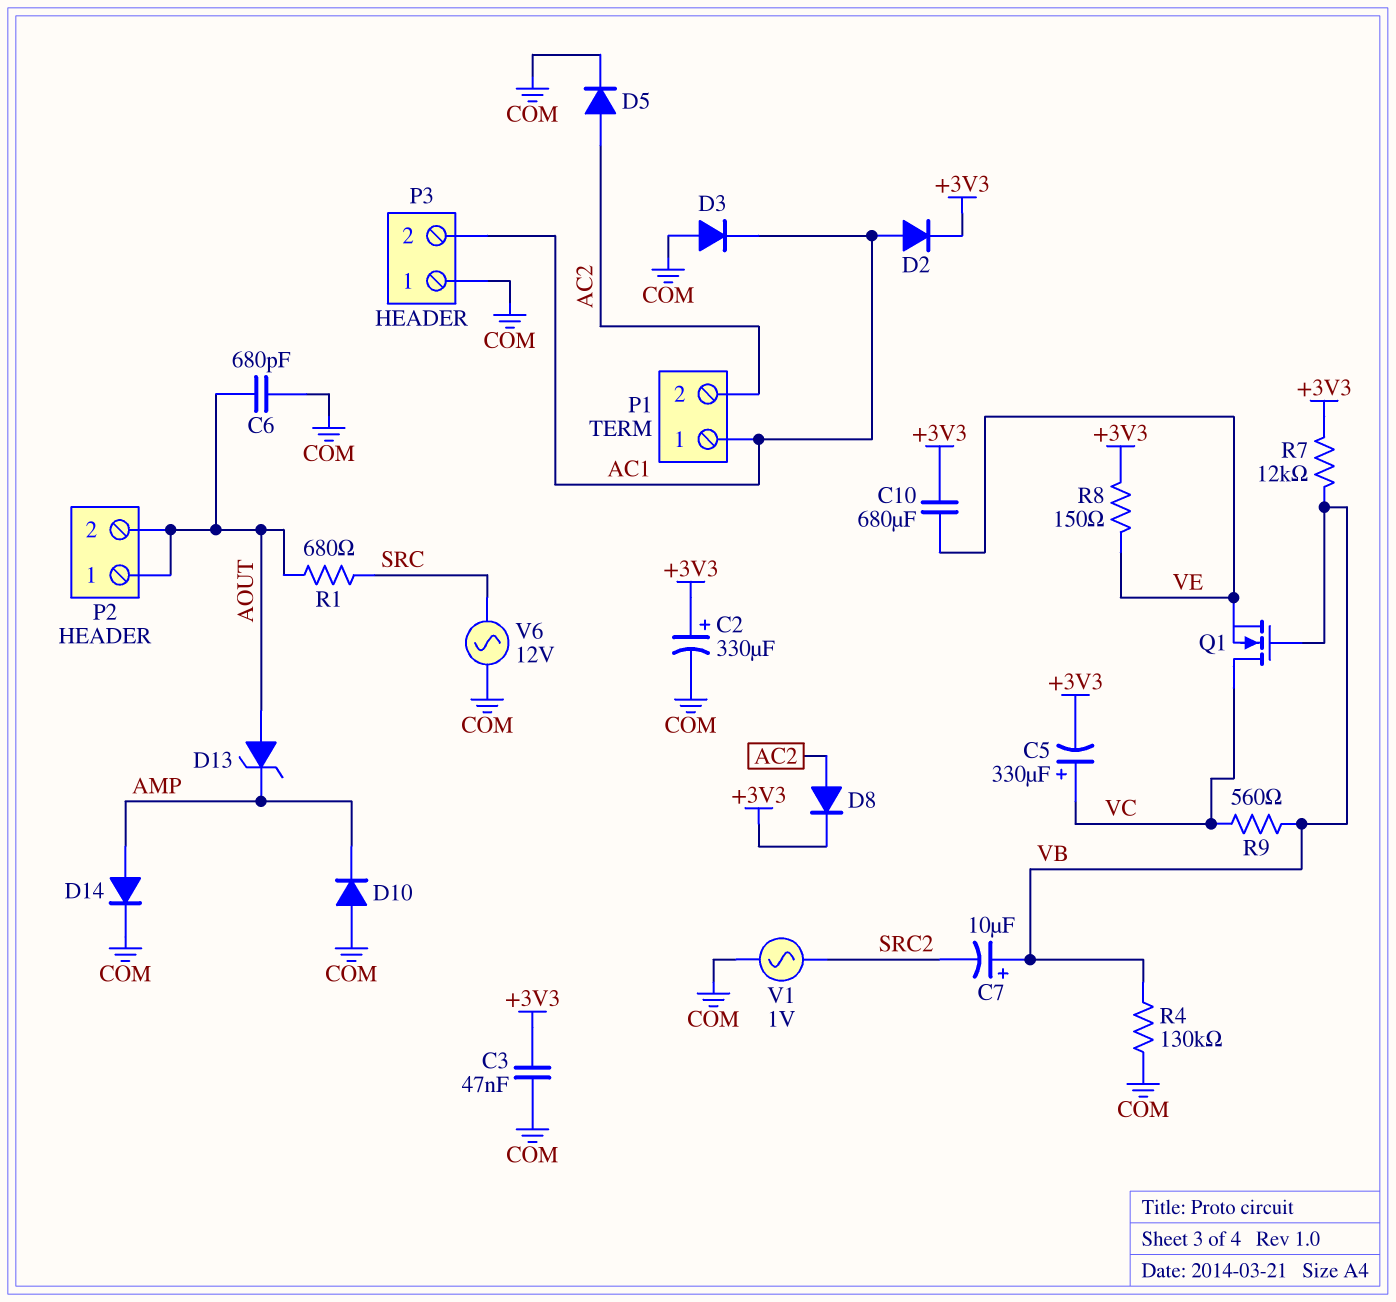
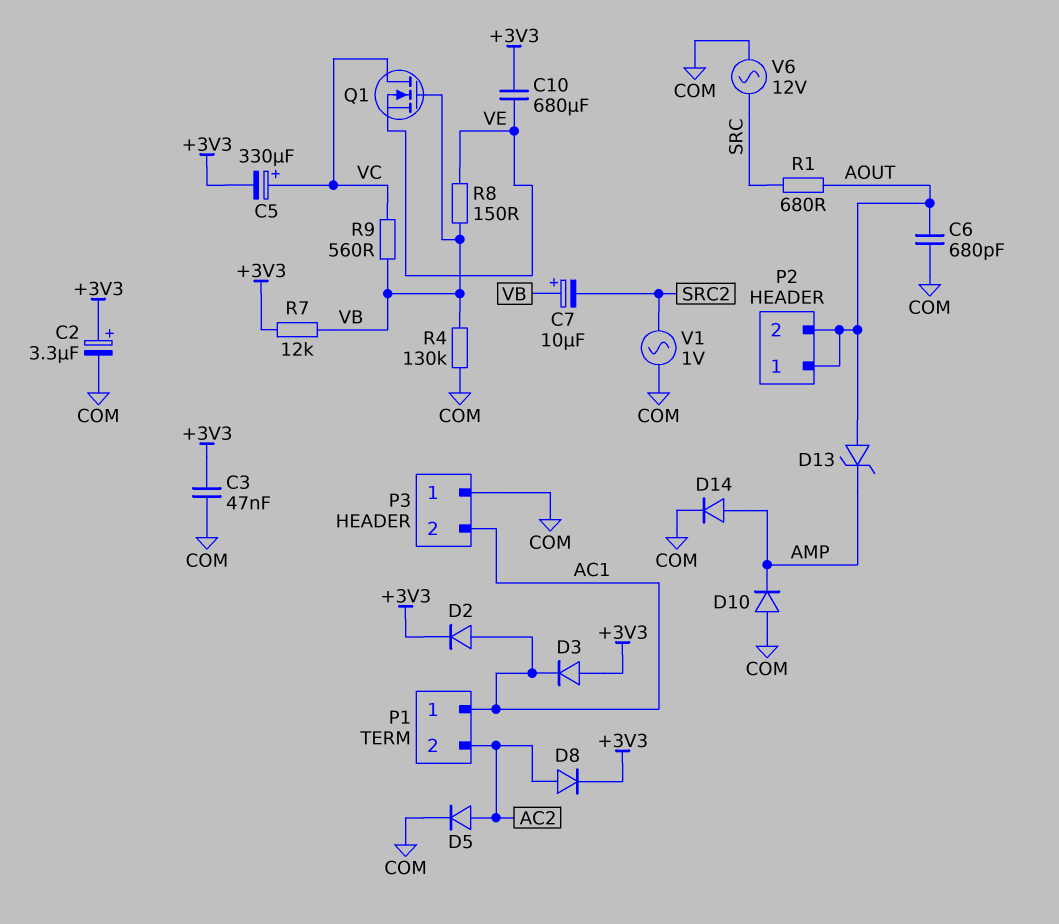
C2: 330uF (plus +3V3, minus COM) -> 3.3uF (plus +3V3, minus COM)
D3: diode (A COM, K AC1) -> diode (A +3V3, K AC1)
R8: 150 (+3V3, VE) -> 150 (VB, VE)

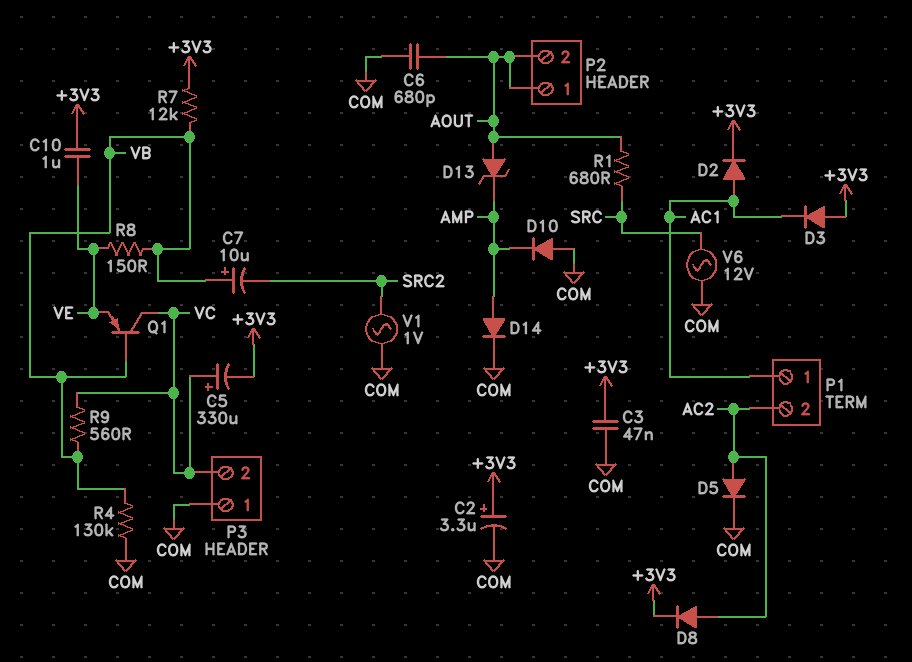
C10: 680uF (+3V3, VE) -> 1uF (+3V3, VE)
P3 pin 2: AC1 -> VC
Q1: NMOS (G VB, D VC, S VE) -> PNP (B VB, C VC, E VE)

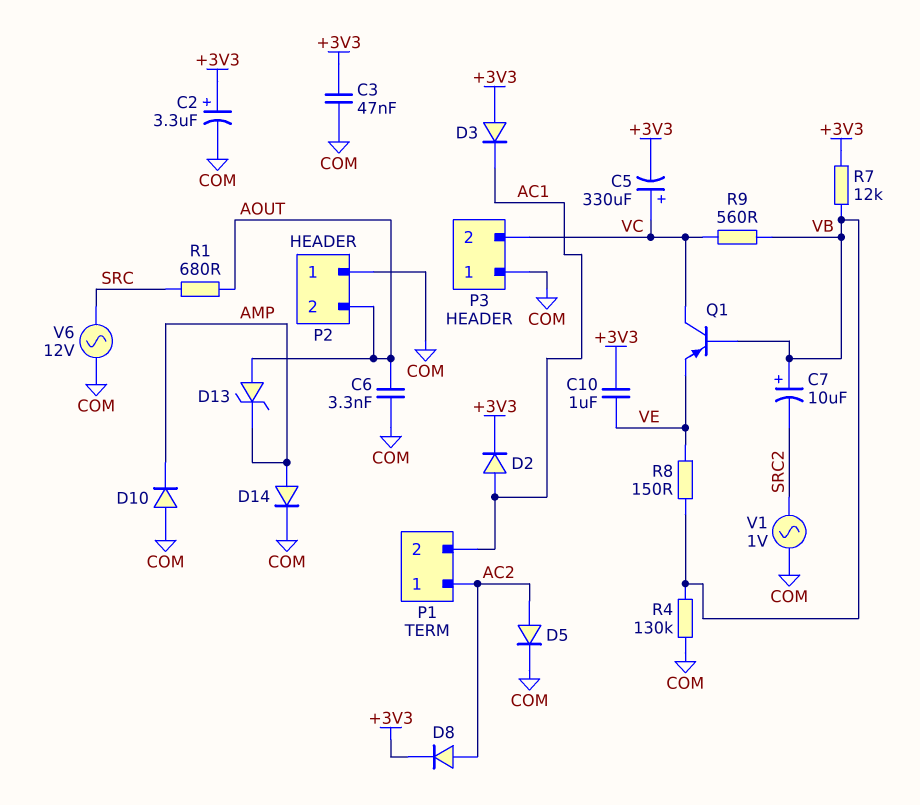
C6: 680pF (AOUT, COM) -> 3.3nF (AOUT, COM)
P1 pin 1: AC1 -> AC2
P1 pin 2: AC2 -> AC1
P2 pin 1: AOUT -> COM

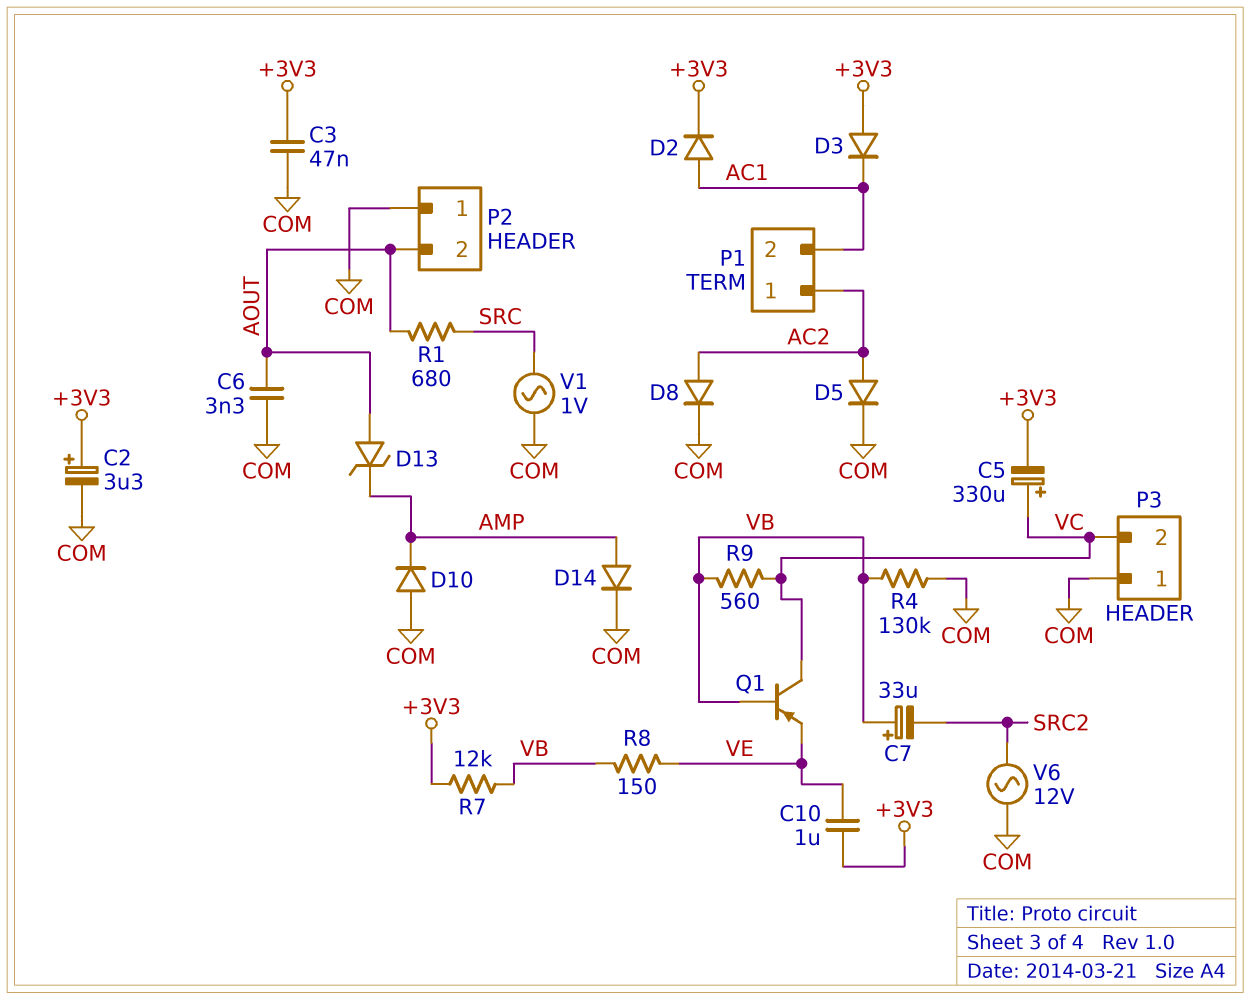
C7: 10uF (plus VB, minus SRC2) -> 33uF (plus VB, minus SRC2)
D8: diode (A AC2, K +3V3) -> diode (A AC2, K COM)
V1: AC 1V (COM, SRC2) -> AC 1V (COM, SRC)
V6: AC 12V (COM, SRC) -> AC 12V (COM, SRC2)

